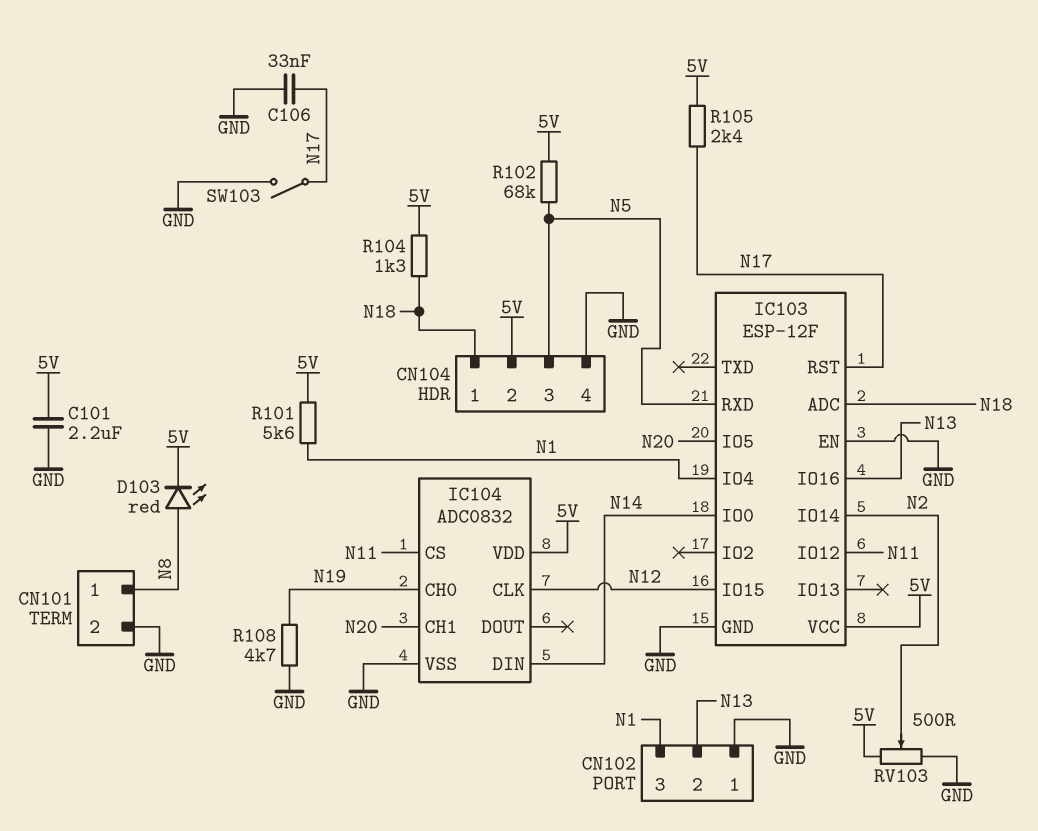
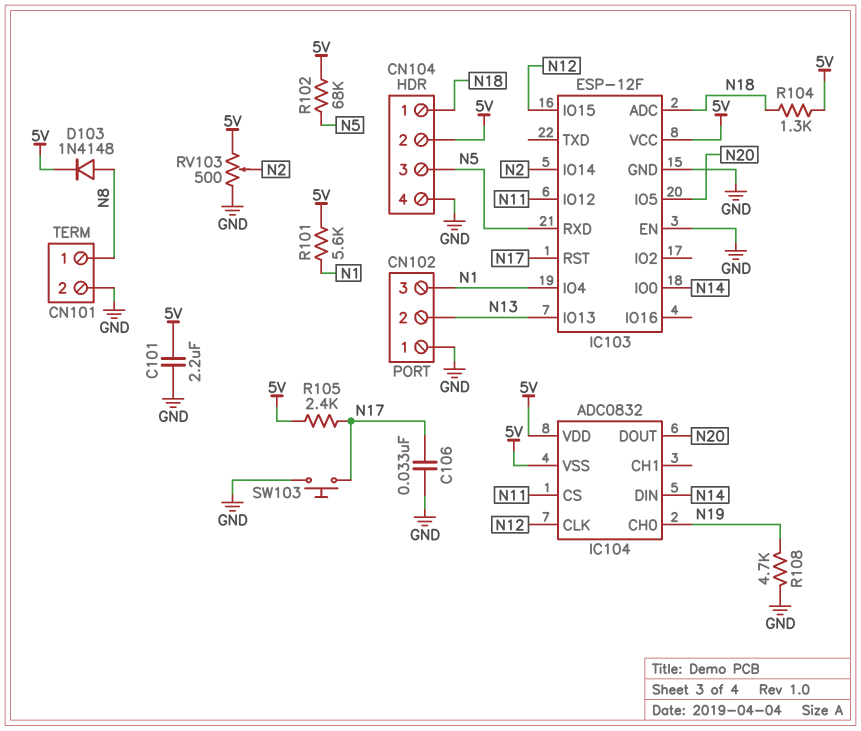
D103: LED red (A N8, K 5V) -> diode 1N4148 (A N8, K 5V)
IC103 pin IO13: none -> N13
IC103 pin IO16: N13 -> none
IC104 pin CH1: N20 -> none
IC104 pin DOUT: none -> N20
IC104 pin VSS: GND -> 5V
SW103: switch (GND, N17) -> button (GND, N17)

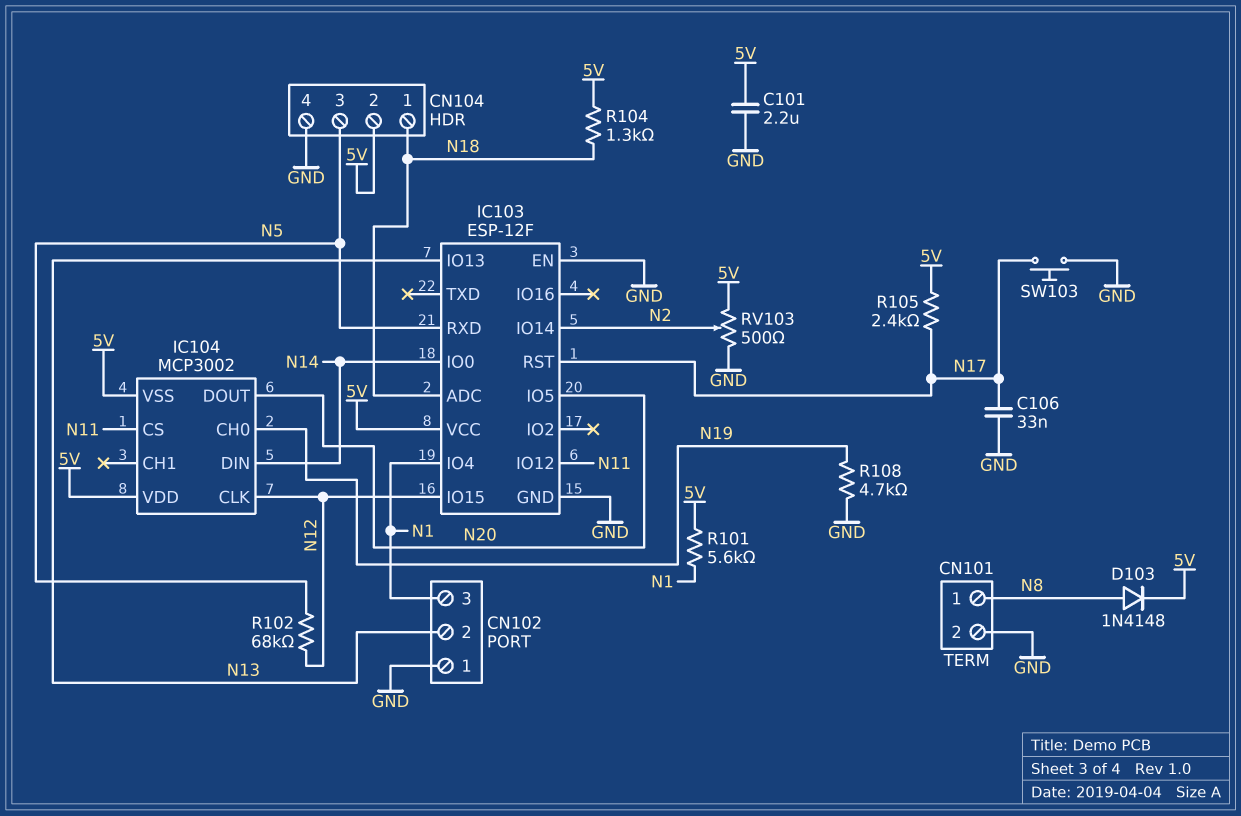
IC104: ADC0832 -> MCP3002
R102: 68k (5V, N5) -> 68k (N5, N12)

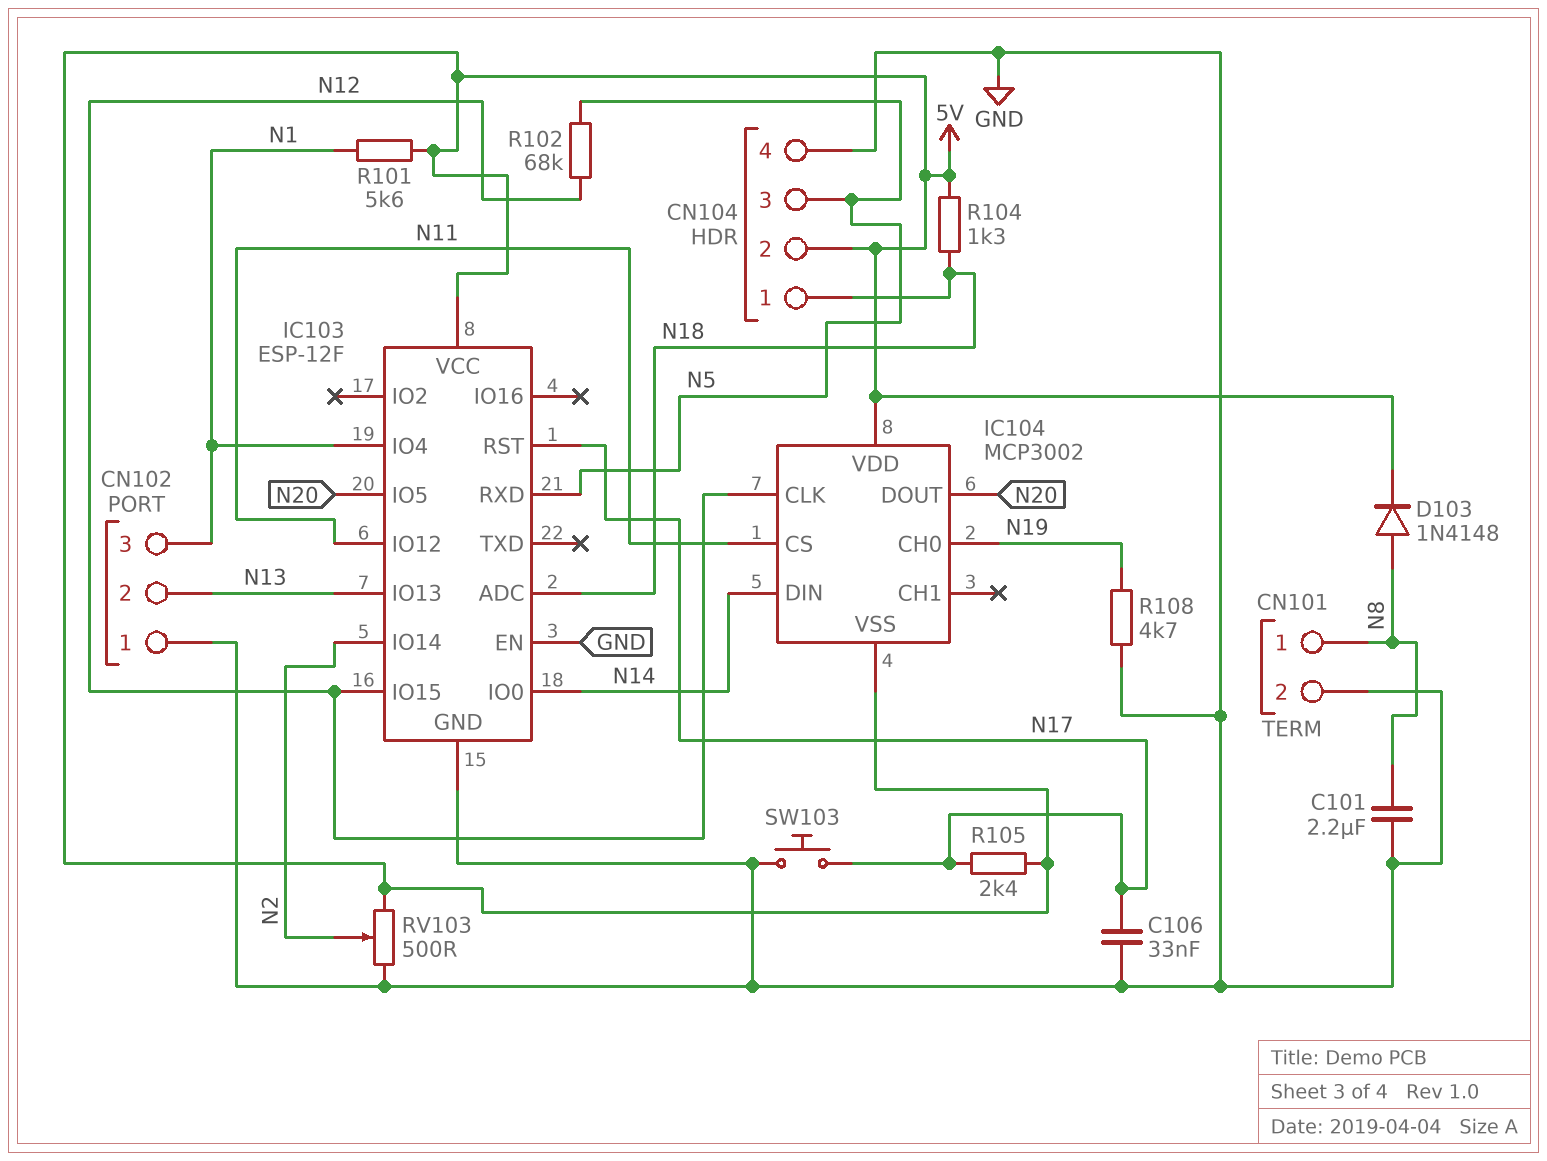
C101: 2.2uF (5V, GND) -> 2.2uF (GND, N8)

